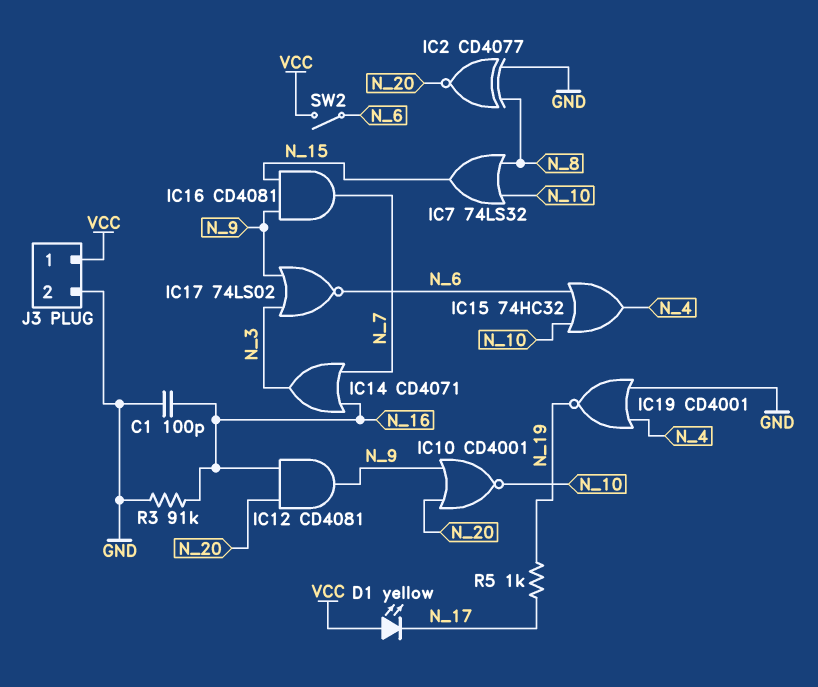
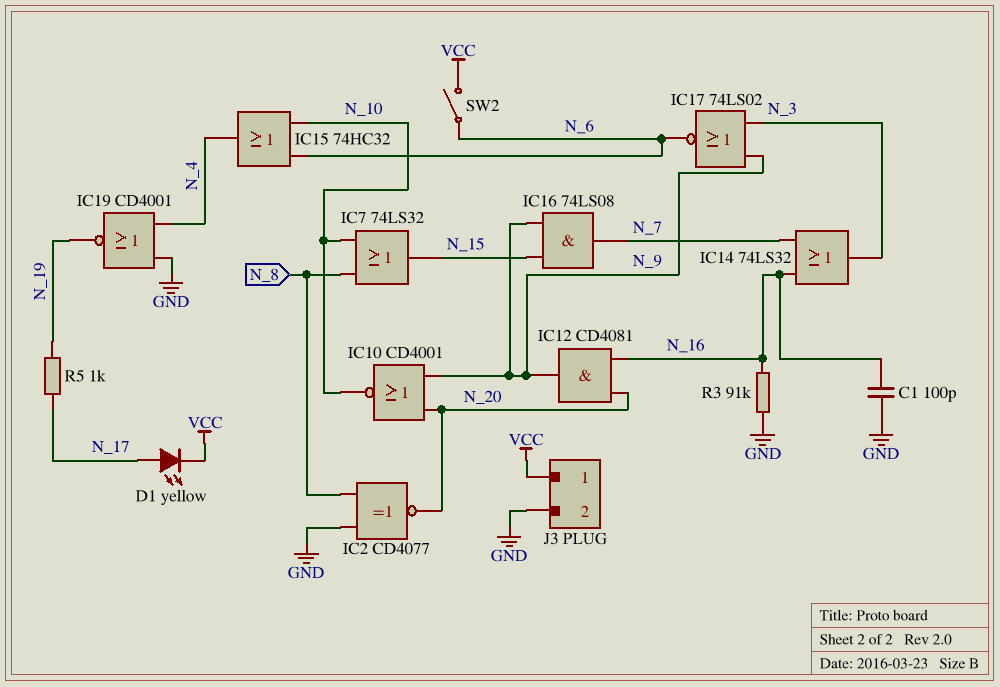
D1: LED yellow (A VCC, K N_17) -> LED yellow (A N_17, K VCC)
IC14: OR CD4071 (in N_7, in N_16, out N_3) -> OR 74LS32 (in N_7, in N_16, out N_3)
IC16: AND CD4081 (in N_9, in N_15, out N_7) -> AND 74LS08 (in N_9, in N_15, out N_7)

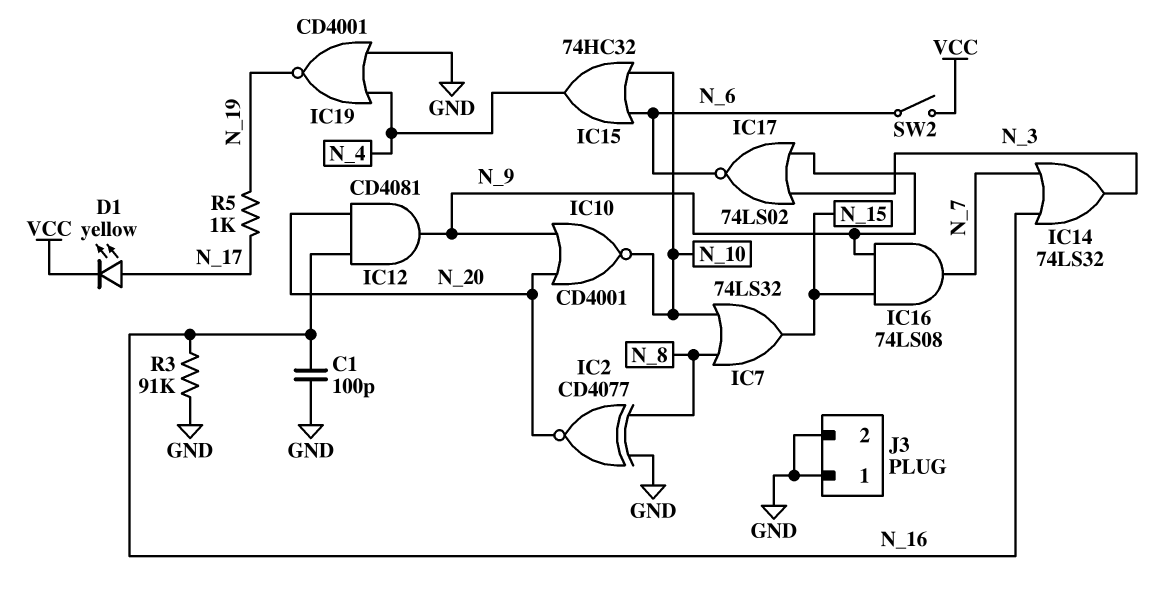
J3 pin 1: VCC -> GND

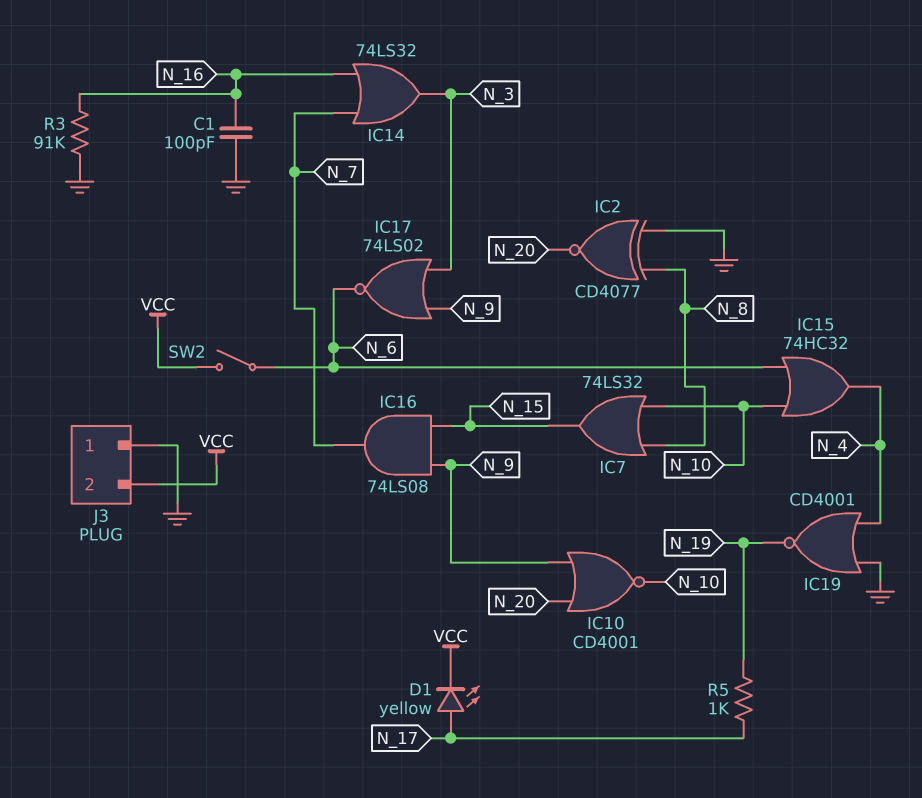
IC12: AND CD4081 (in N_16, in N_20, out N_9) -> none
J3 pin 2: GND -> VCC

